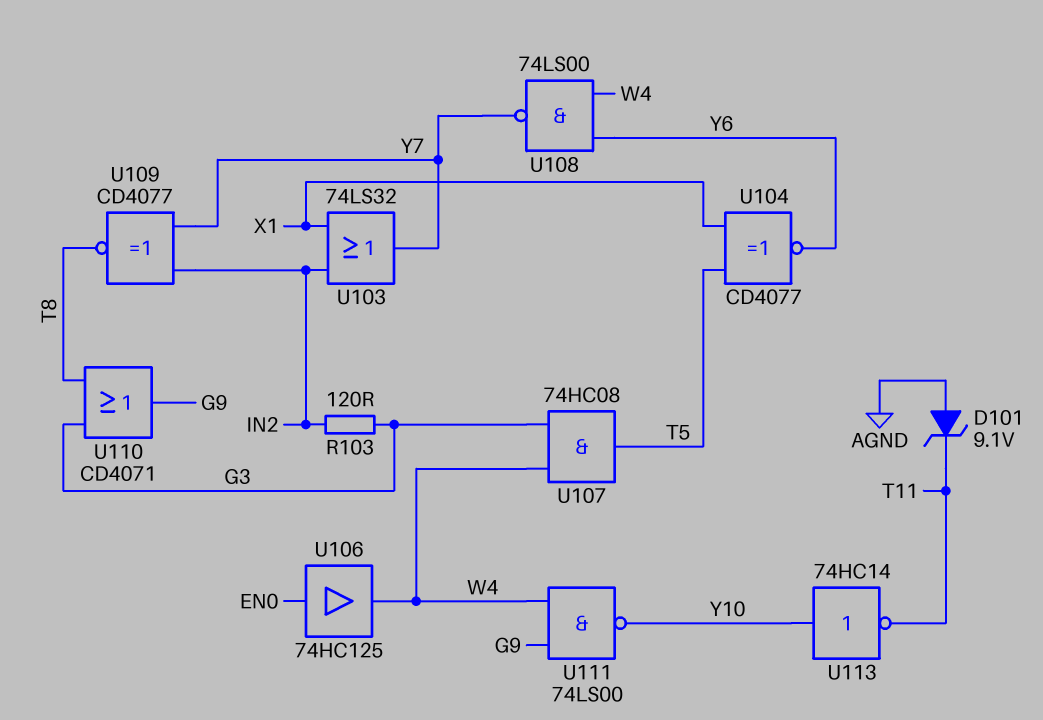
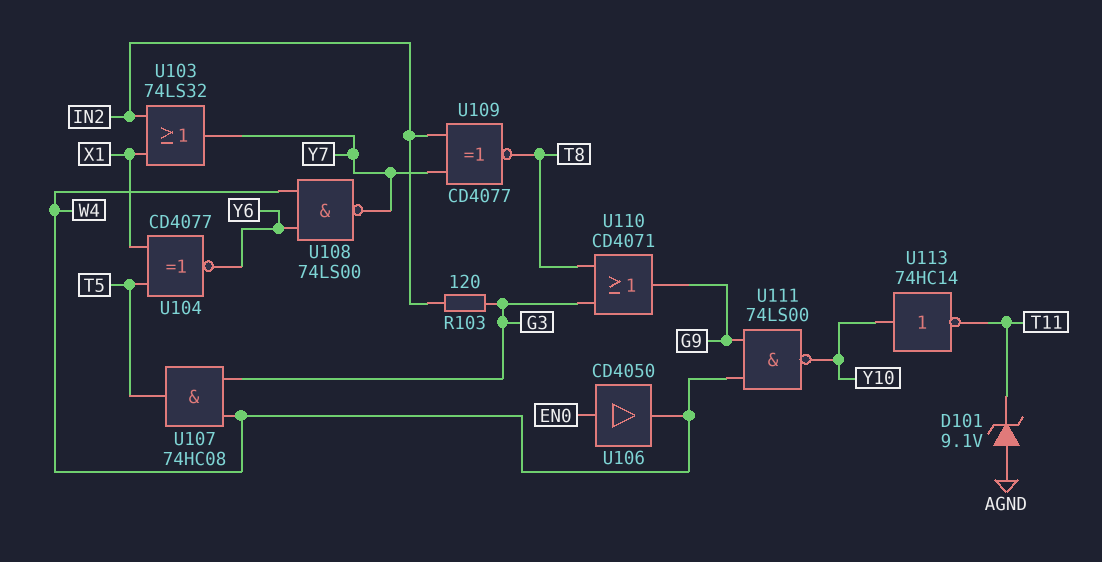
U106: buffer 74HC125 (in EN0, out W4) -> buffer CD4050 (in EN0, out W4)

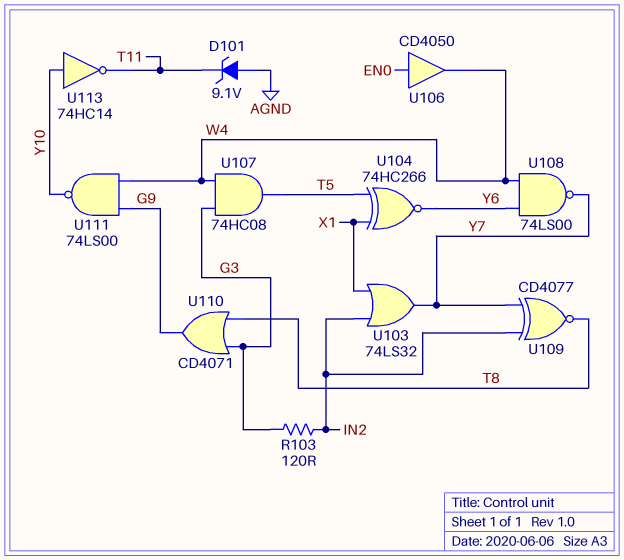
U104: XNOR CD4077 (in T5, in X1, out Y6) -> XNOR 74HC266 (in T5, in X1, out Y6)

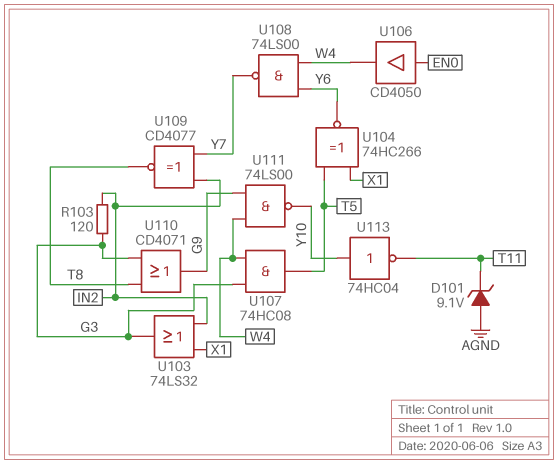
U103: OR 74LS32 (in IN2, in X1, out Y7) -> OR 74LS32 (in IN2, in X1, out G3)
U113: NOT 74HC14 (in Y10, out T11) -> NOT 74HC04 (in Y10, out T11)

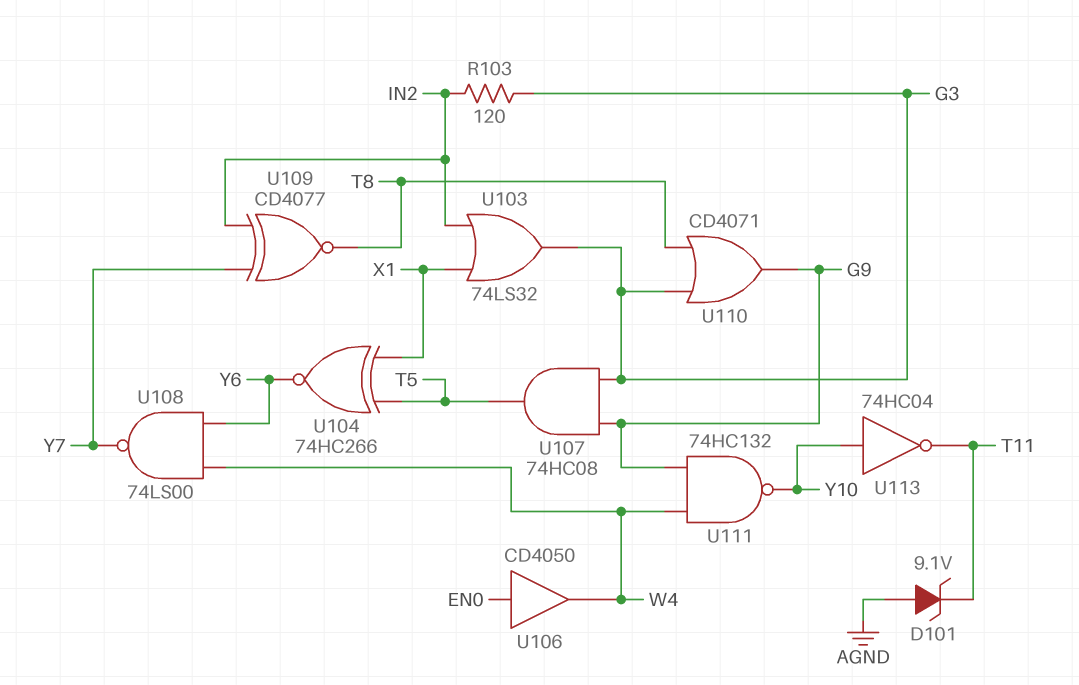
U107: AND 74HC08 (in G3, in W4, out T5) -> AND 74HC08 (in G3, in G9, out T5)
U111: NAND 74LS00 (in G9, in W4, out Y10) -> NAND 74HC132 (in G9, in W4, out Y10)

